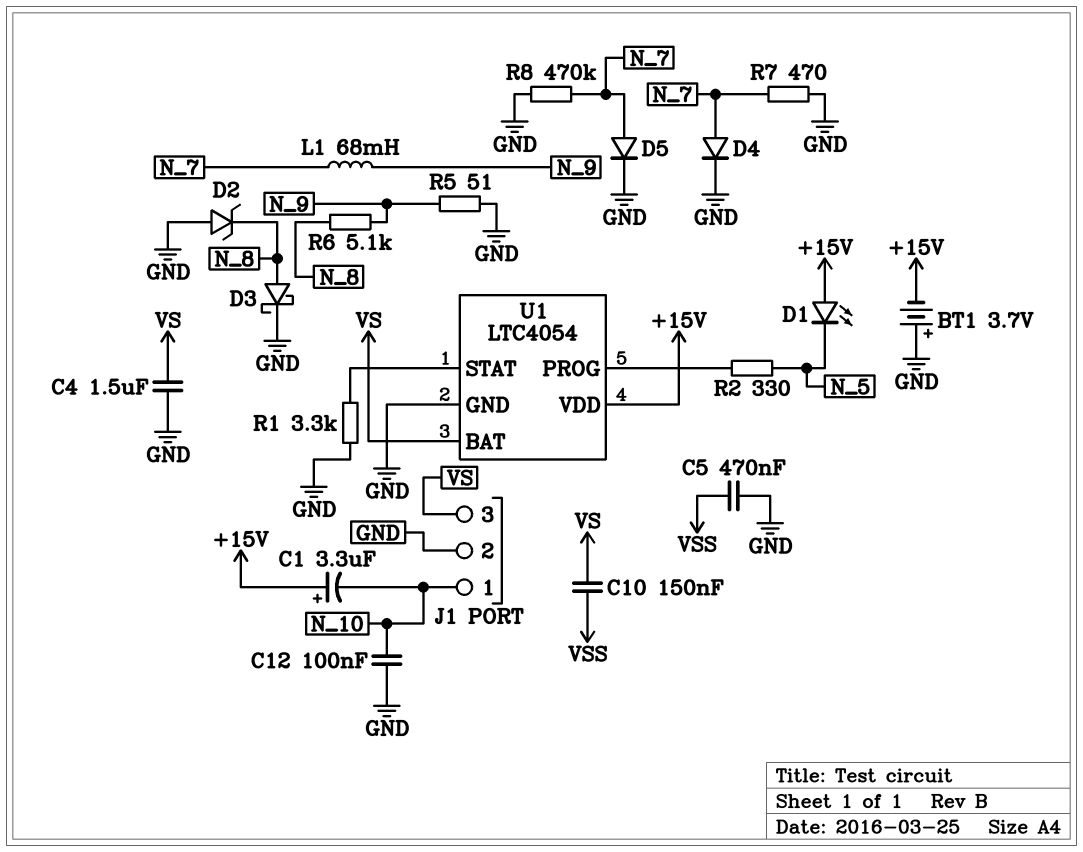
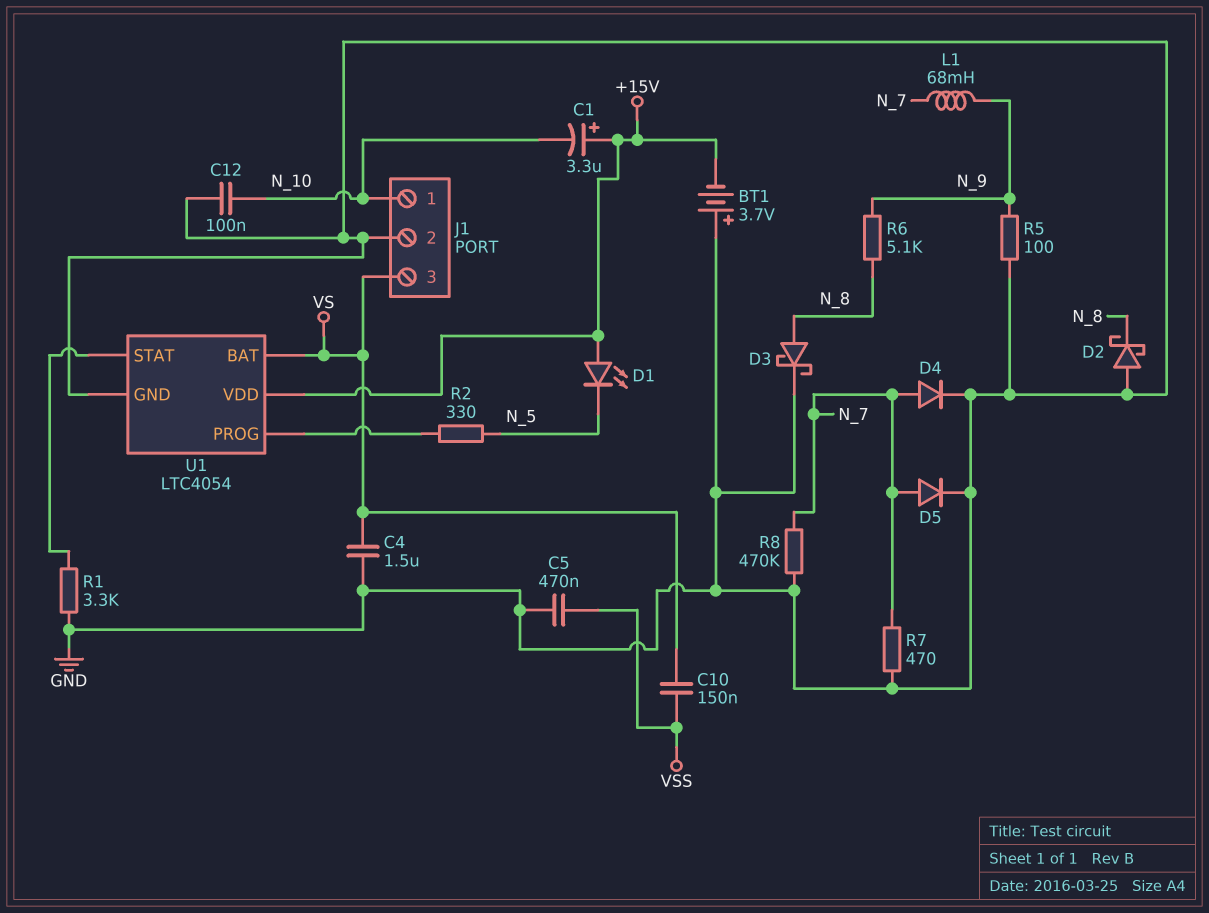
D2: zener (A GND, K N_8) -> schottky (A GND, K N_8)
R5: 51 (GND, N_9) -> 100 (GND, N_9)

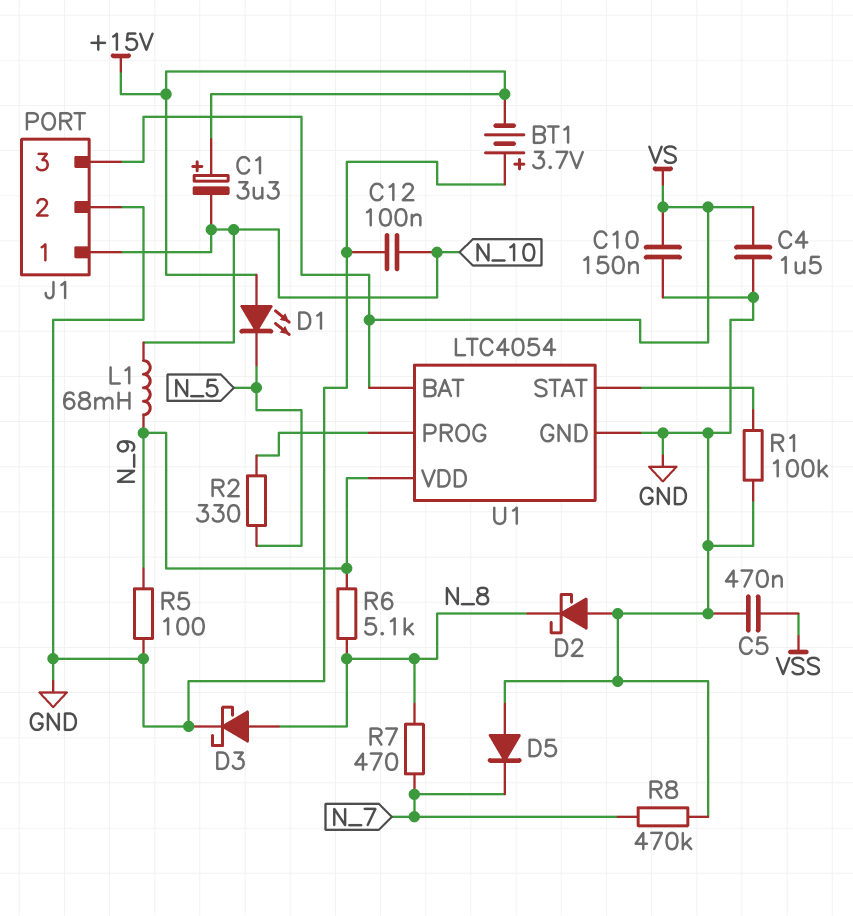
C10: 150nF (VS, VSS) -> 150nF (GND, VS)
D4: diode (A N_7, K GND) -> none
D5: diode (A N_7, K GND) -> diode (A GND, K N_7)
L1: 68mH (N_7, N_9) -> 68mH (N_9, N_10)
R1: 3.3k (GND, U1/STAT) -> 100k (GND, U1/STAT)
R7: 470 (GND, N_7) -> 470 (N_7, N_8)
U1 pin VDD: +15V -> N_9

